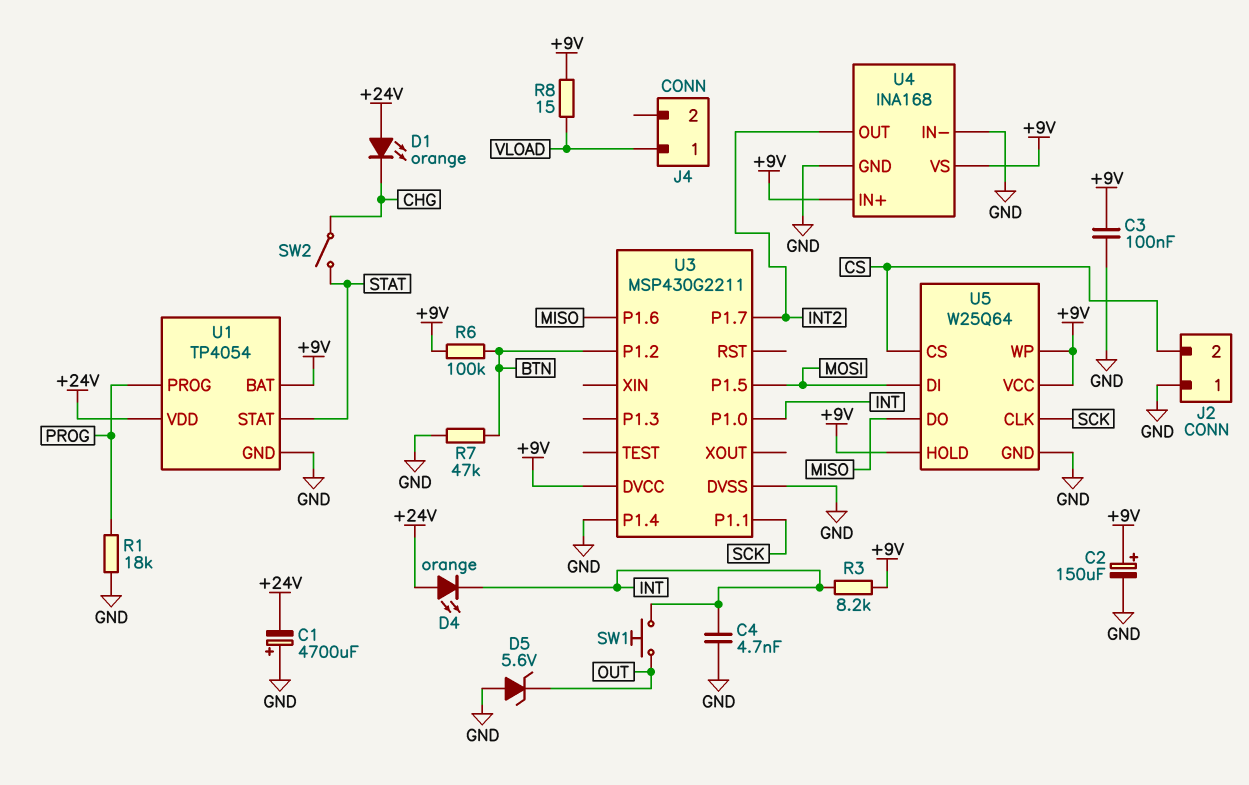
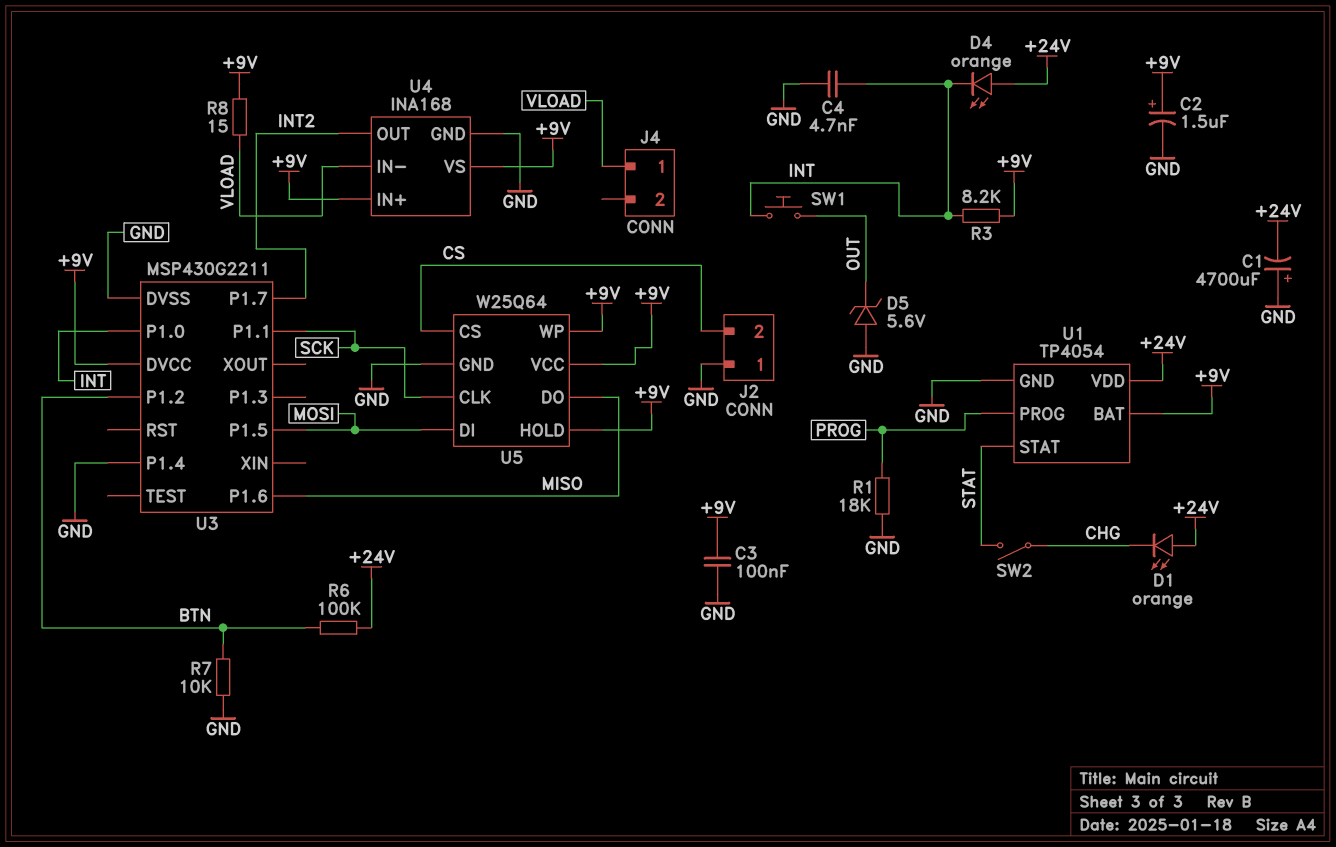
C2: 150uF (plus +9V, minus GND) -> 1.5uF (plus +9V, minus GND)
R6: 100k (+9V, BTN) -> 100k (+24V, BTN)
R7: 47k (BTN, GND) -> 10k (BTN, GND)
U4 pin IN-: GND -> VLOAD

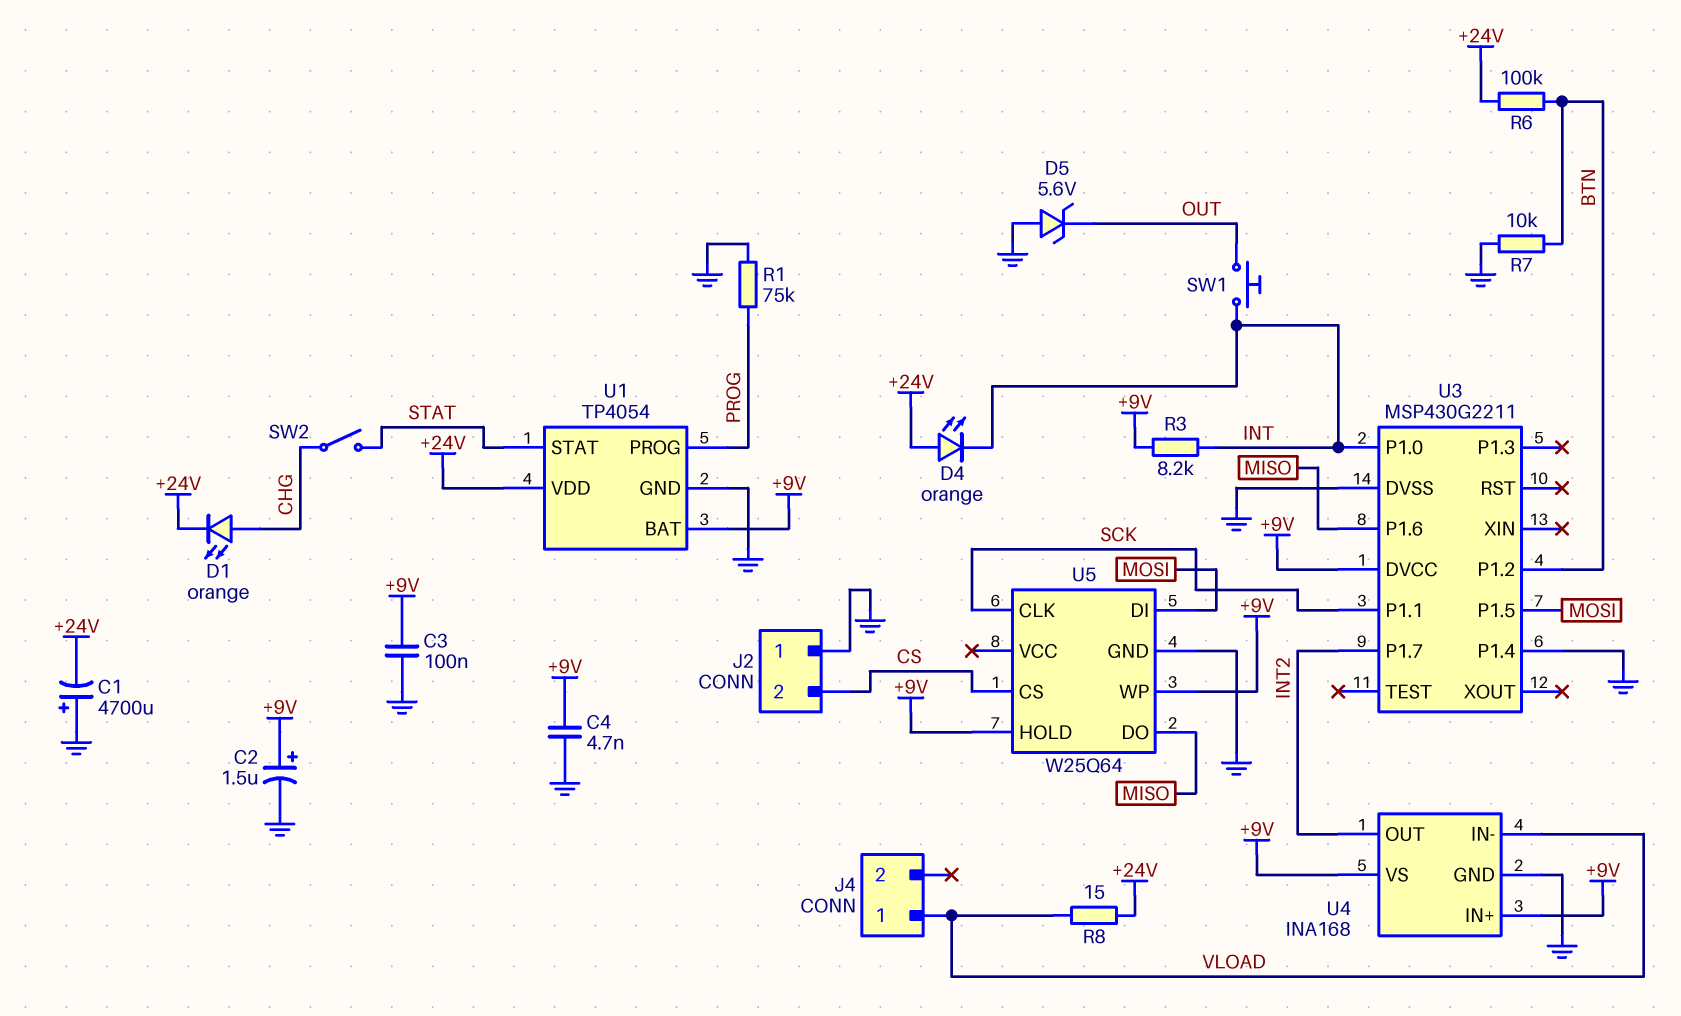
C4: 4.7nF (GND, INT) -> 4.7nF (+9V, GND)
D1: LED orange (A +24V, K CHG) -> LED orange (A CHG, K +24V)
R1: 18k (GND, PROG) -> 75k (GND, PROG)
R8: 15 (+9V, VLOAD) -> 15 (+24V, VLOAD)
U5 pin VCC: +9V -> none

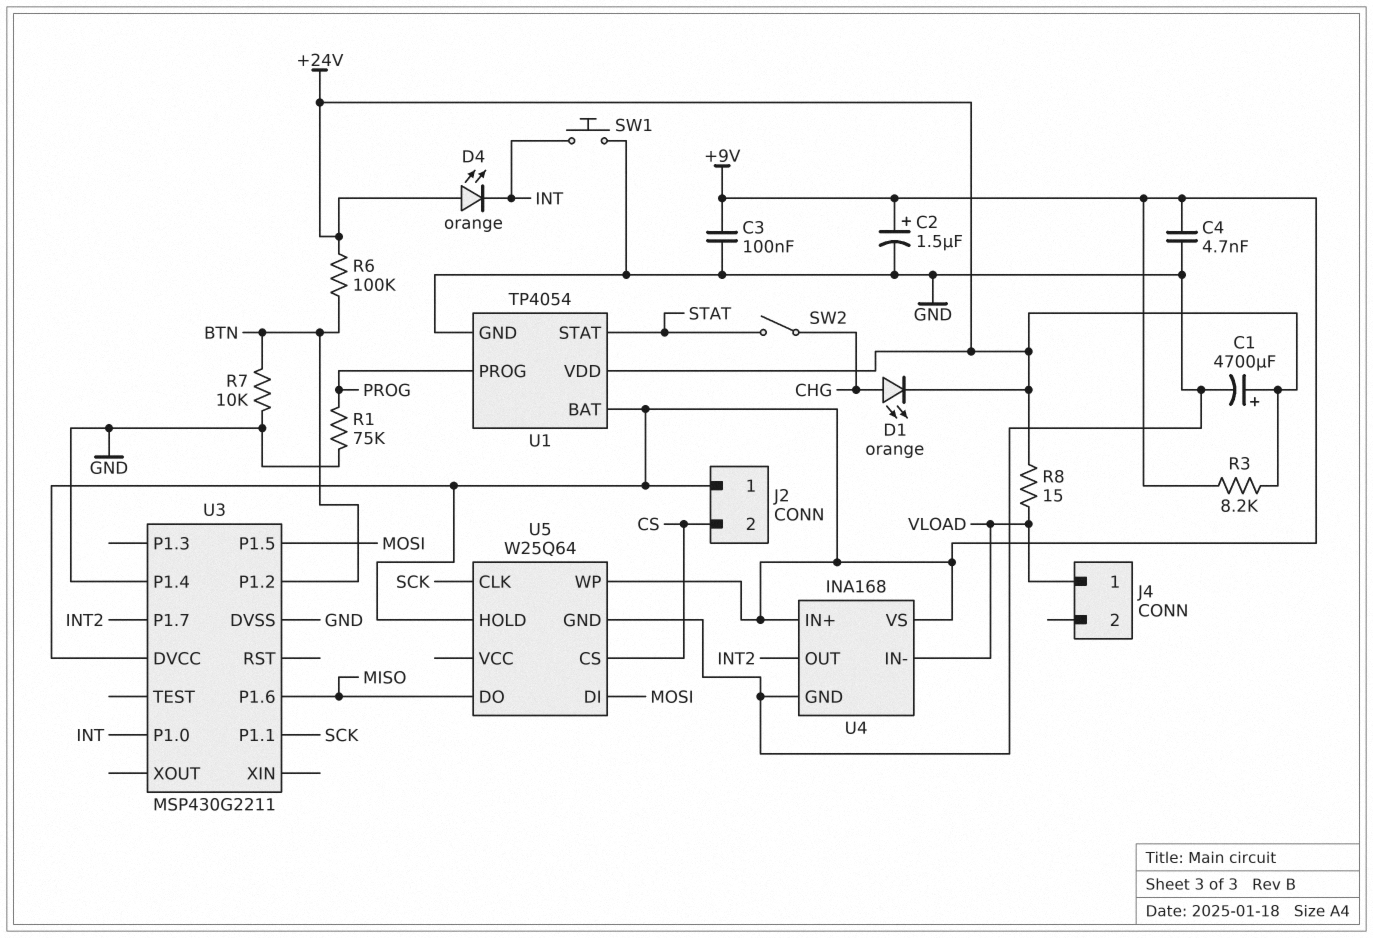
C1: 4700uF (plus GND, minus +24V) -> 4700uF (plus +24V, minus GND)
D5: zener 5.6V (A GND, K OUT) -> none
J2 pin 1: GND -> +9V
R3: 8.2k (+9V, INT) -> 8.2k (+9V, +24V)
SW1: button (INT, OUT) -> button (GND, INT)

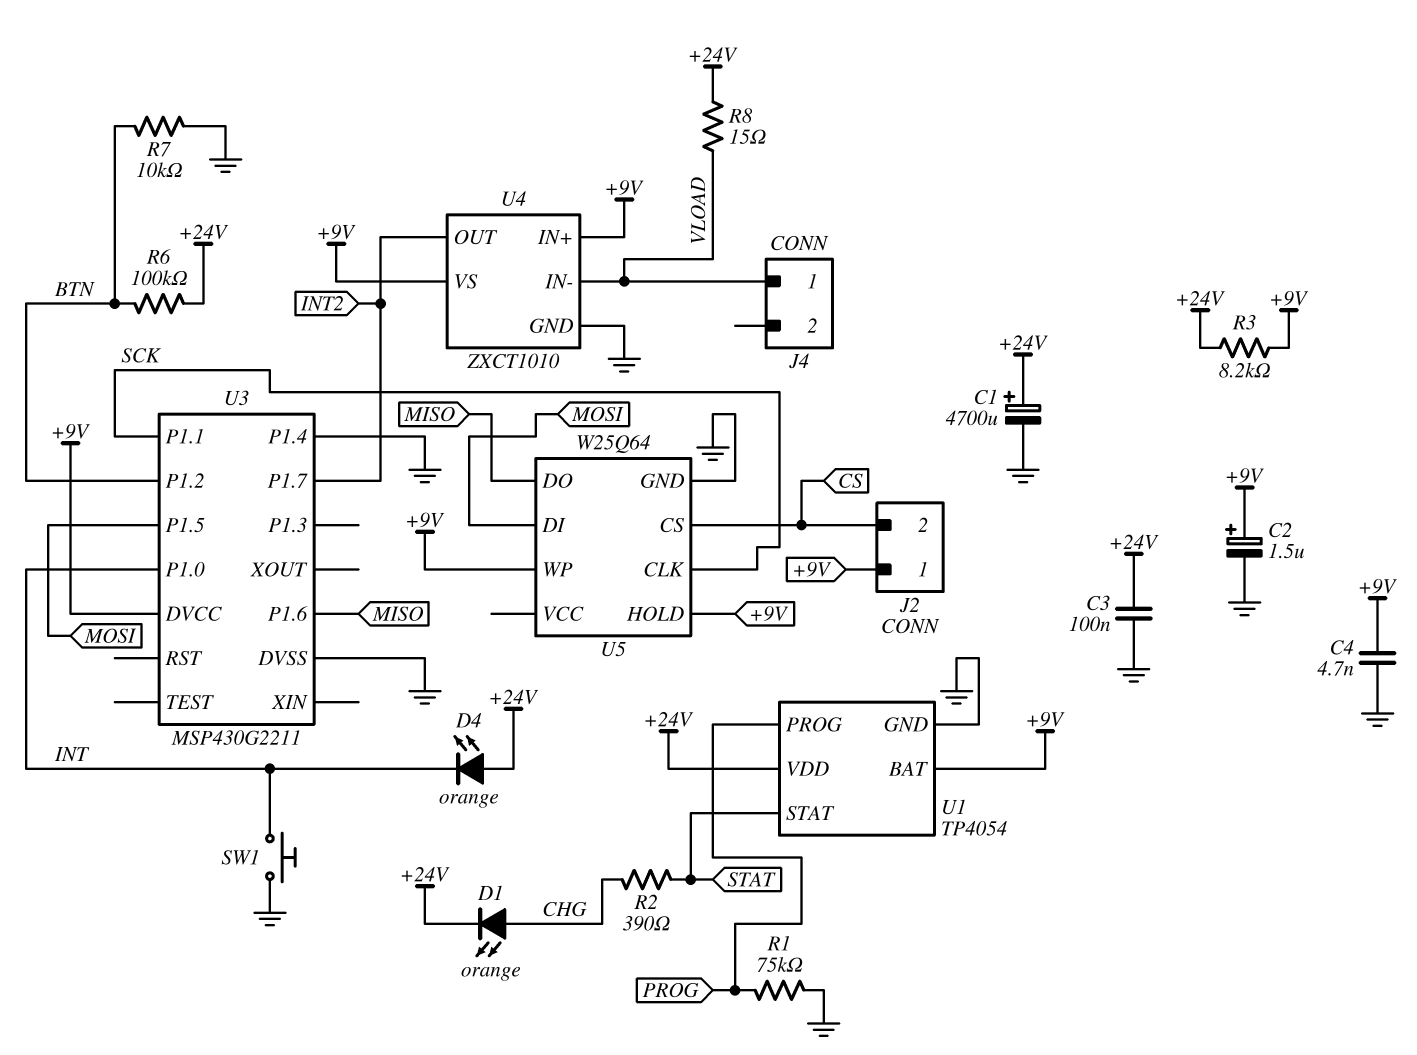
C3: 100nF (+9V, GND) -> 100nF (+24V, GND)
R2: none -> 390 (CHG, STAT)
SW2: switch (CHG, STAT) -> none
U4: INA168 -> ZXCT1010

